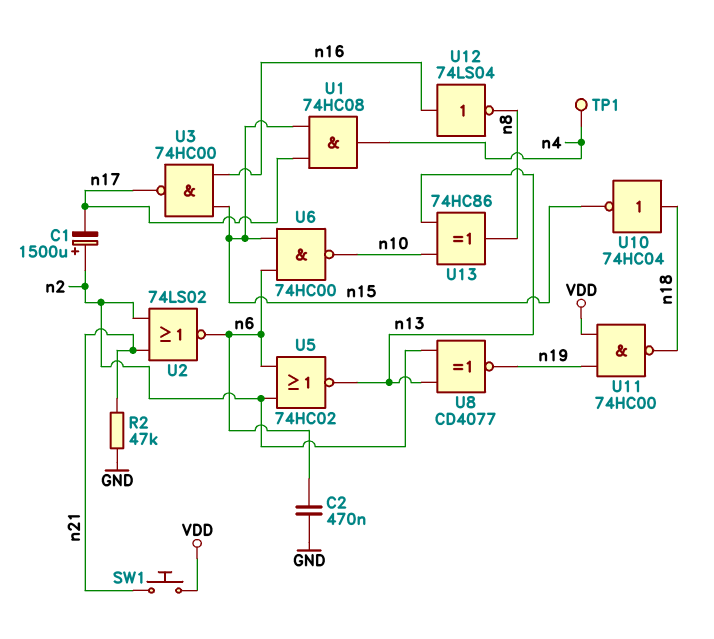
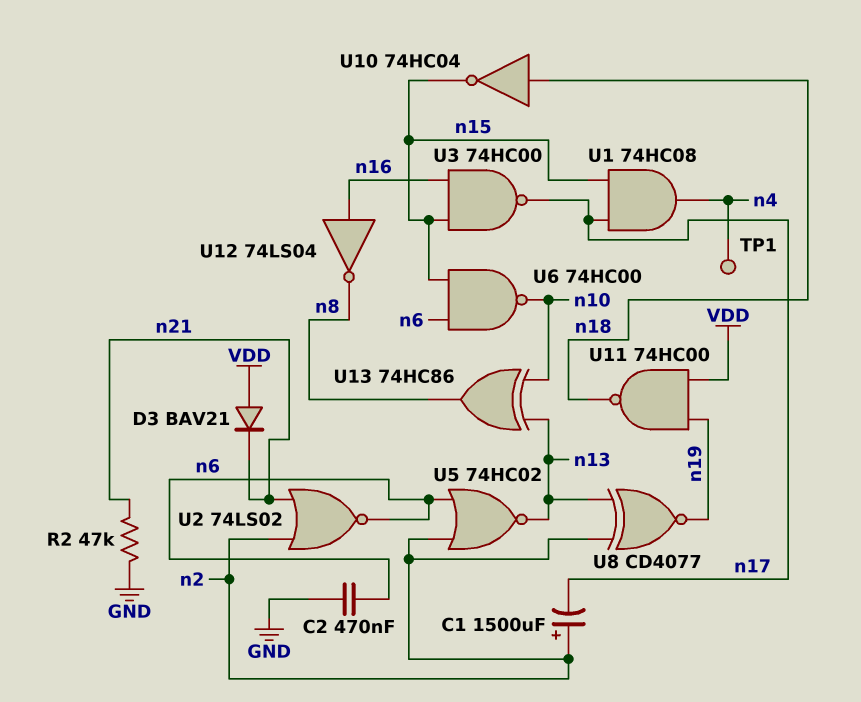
D3: none -> diode BAV21 (A VDD, K n21)
SW1: button (VDD, n21) -> none

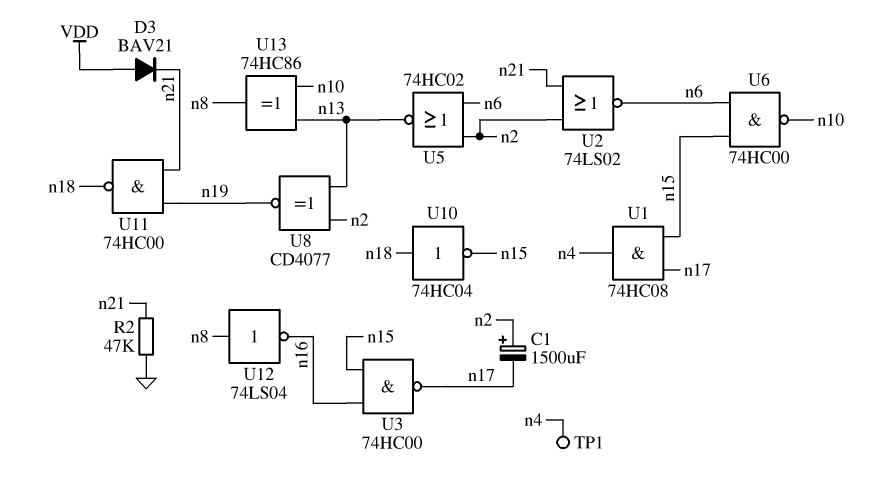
C2: 470nF (GND, n6) -> none
U11: NAND 74HC00 (in VDD, in n19, out n18) -> NAND 74HC00 (in n19, in n21, out n18)
U12: NOT 74LS04 (in n16, out n8) -> NOT 74LS04 (in n8, out n16)

